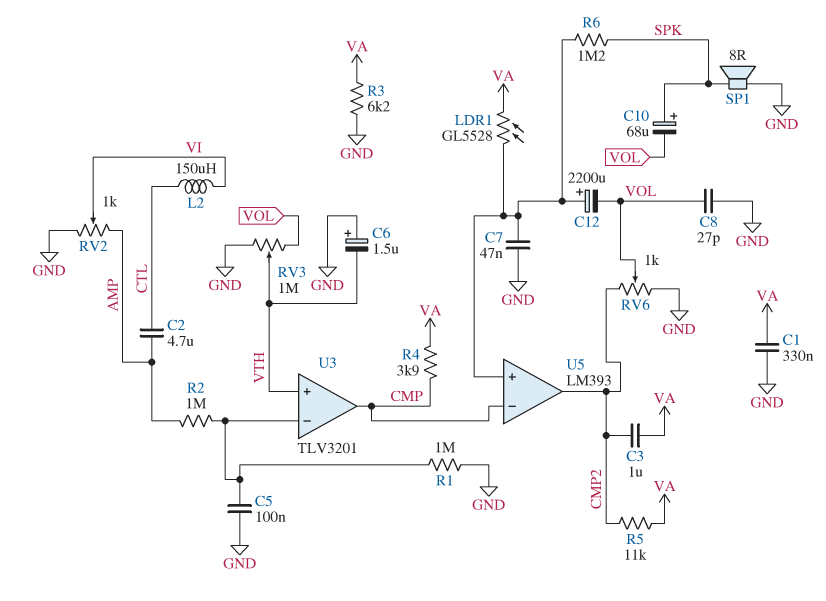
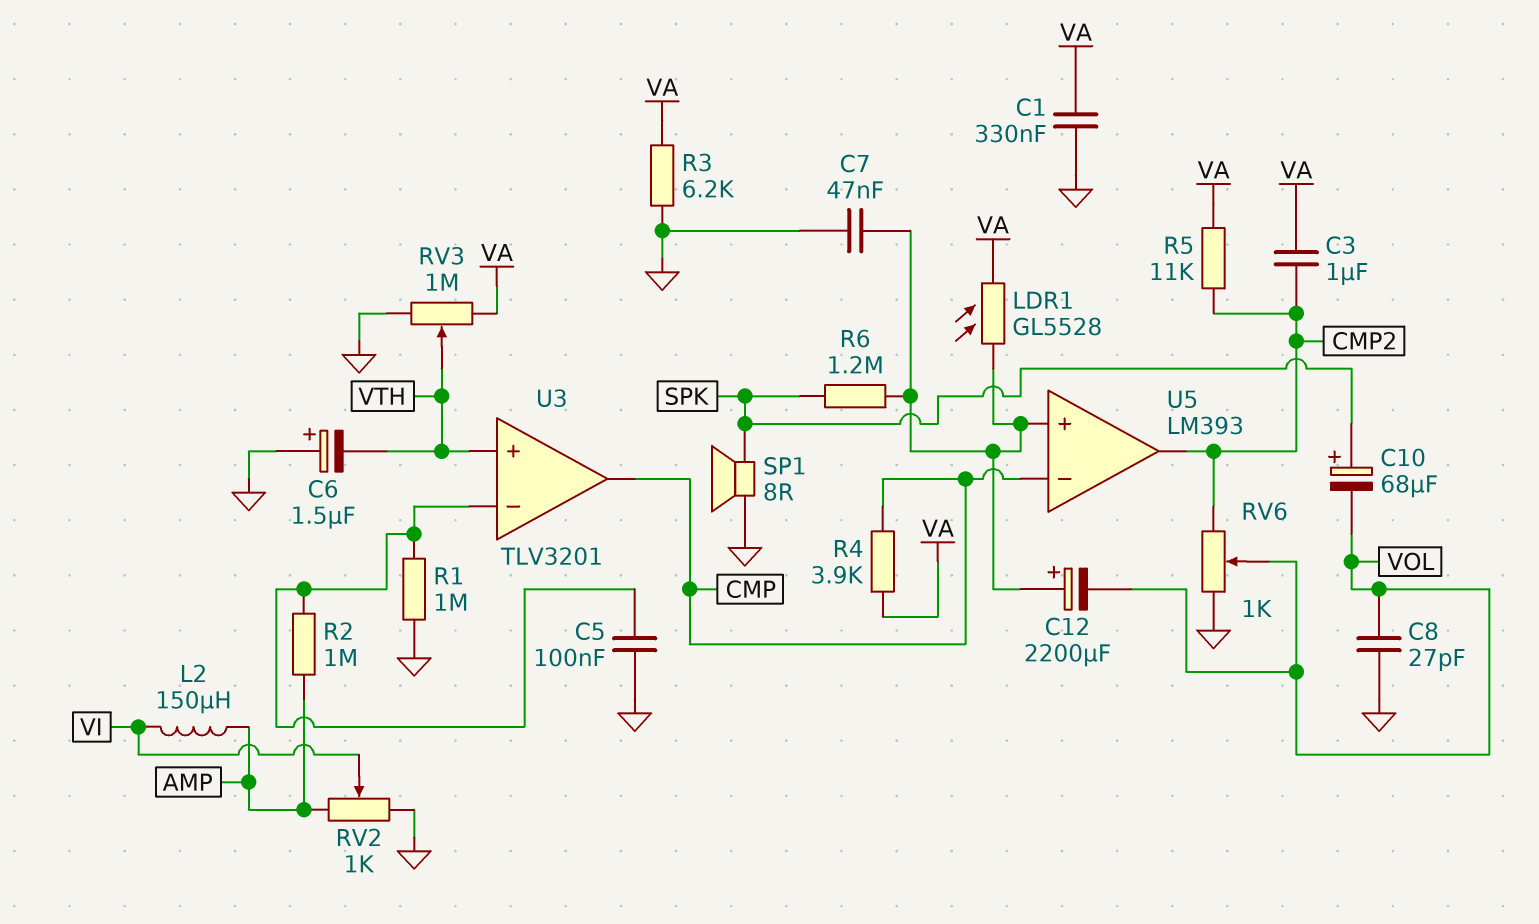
C2: 4.7uF (AMP, CTL) -> none
L2: 150uH (CTL, VI) -> 150uH (AMP, VI)
RV3: 1M (GND, VOL, wiper VTH) -> 1M (GND, VA, wiper VTH)

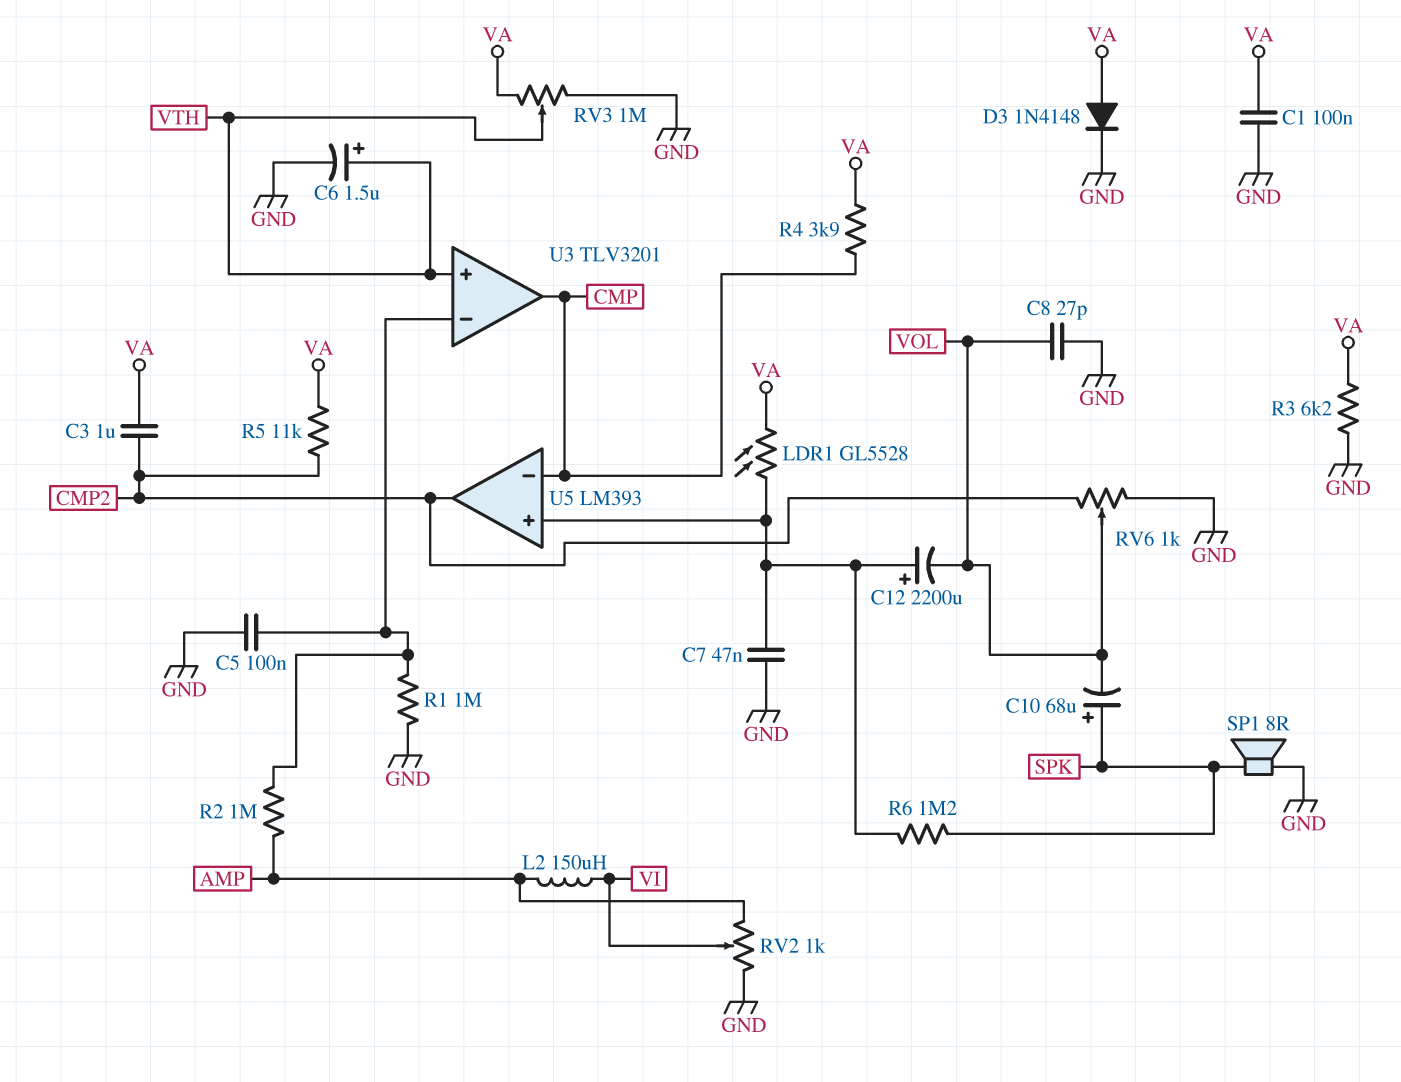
C1: 330nF (GND, VA) -> 100nF (GND, VA)
C6: 1.5uF (plus GND, minus VTH) -> 1.5uF (plus VTH, minus GND)
D3: none -> diode 1N4148 (A VA, K GND)

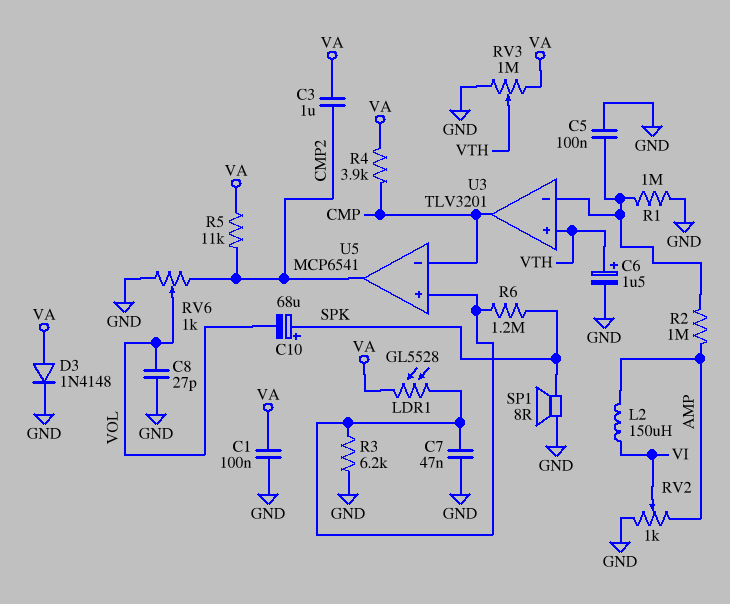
C12: 2200uF (plus U5/in+, minus VOL) -> none
R3: 6.2k (GND, VA) -> 6.2k (GND, U5/in+)
U5: LM393 -> MCP6541

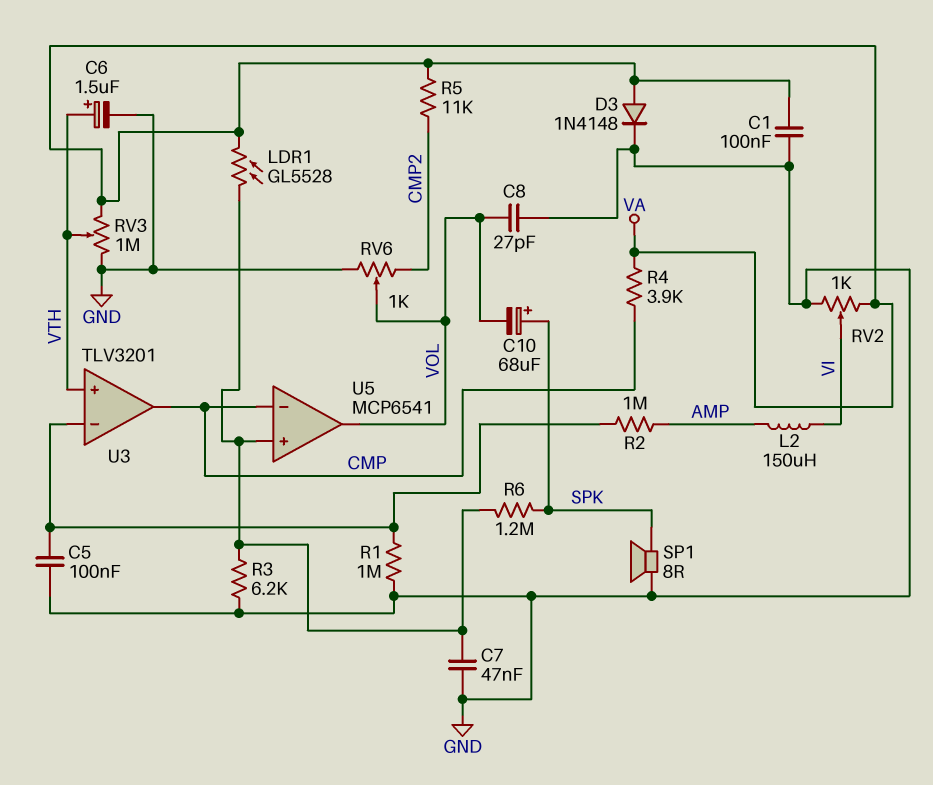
C3: 1uF (CMP2, VA) -> none
RV2: 1k (AMP, GND, wiper VI) -> 1k (GND, VA, wiper VI)
U5 pin out: CMP2 -> VOL

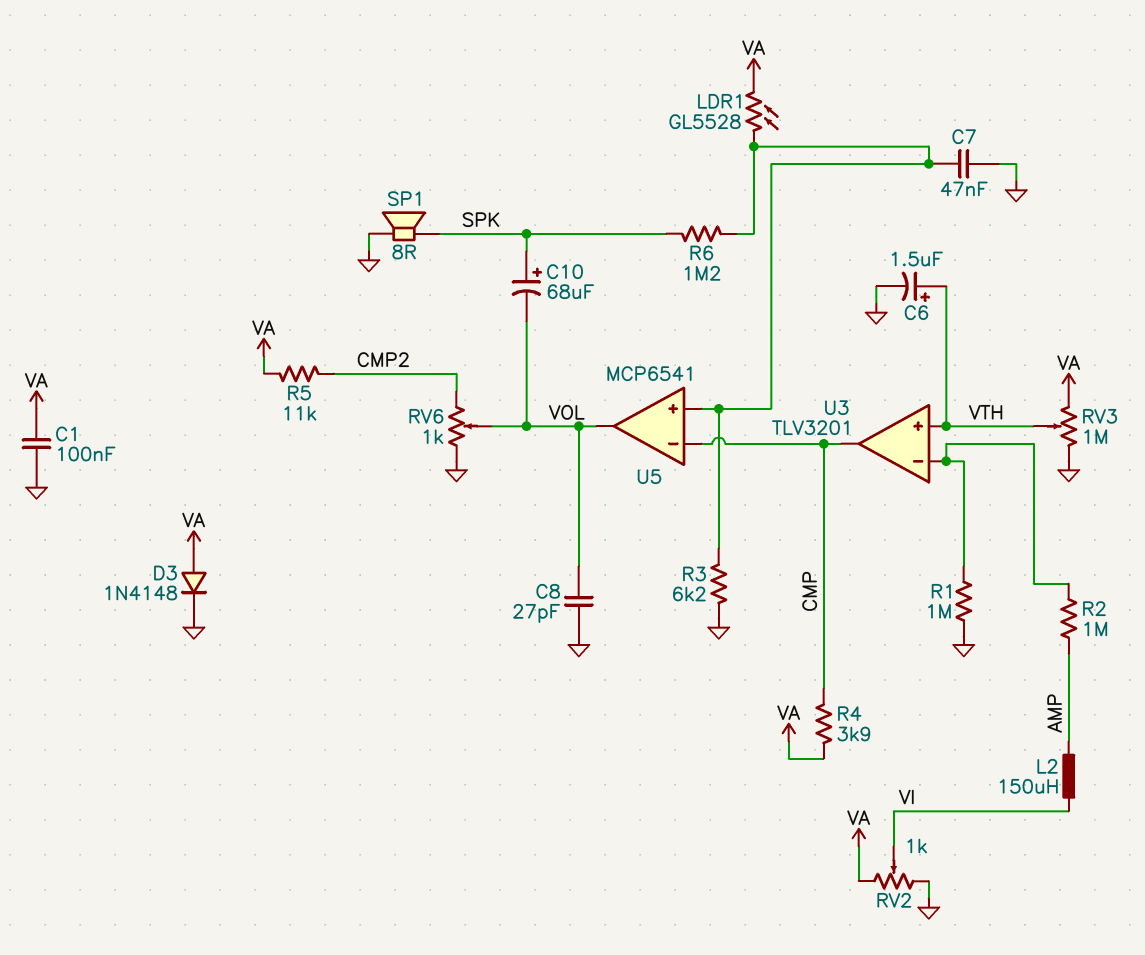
C5: 100nF (GND, U3/in-) -> none

